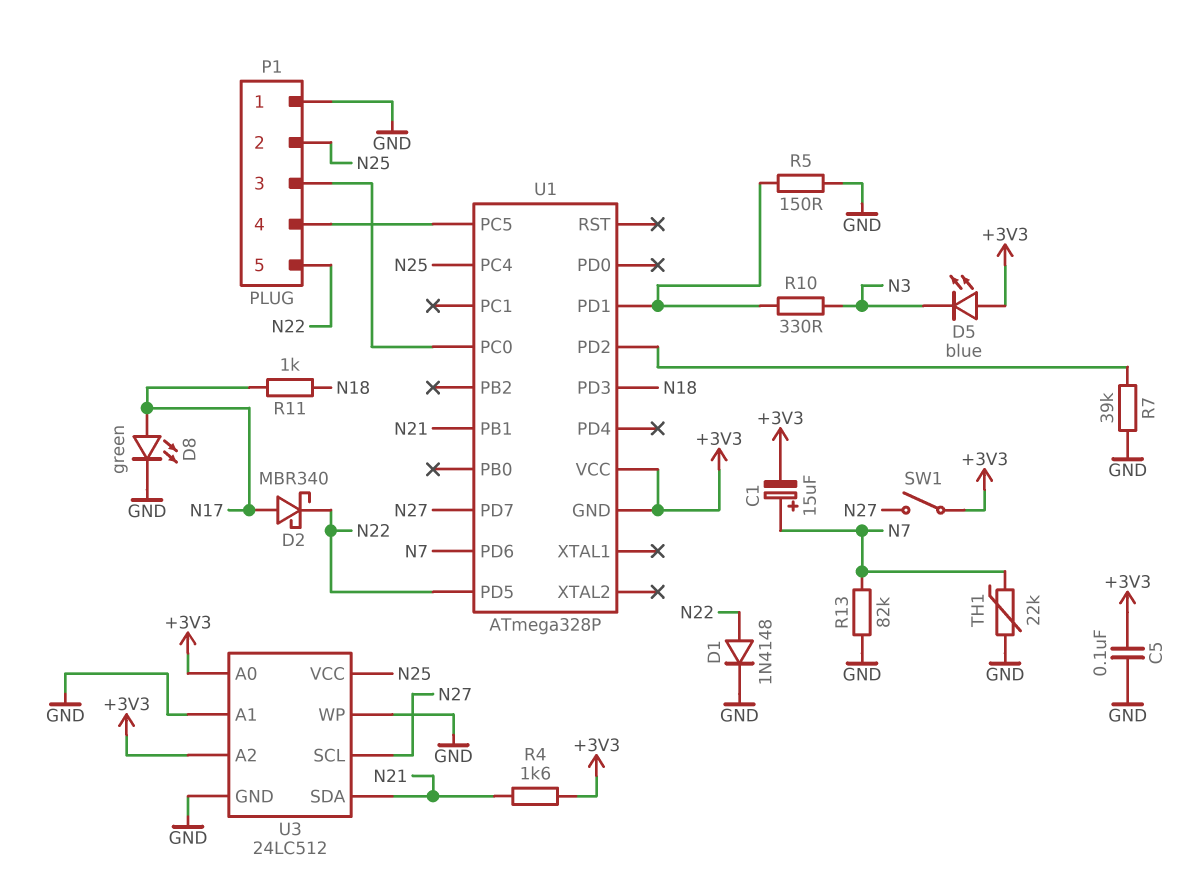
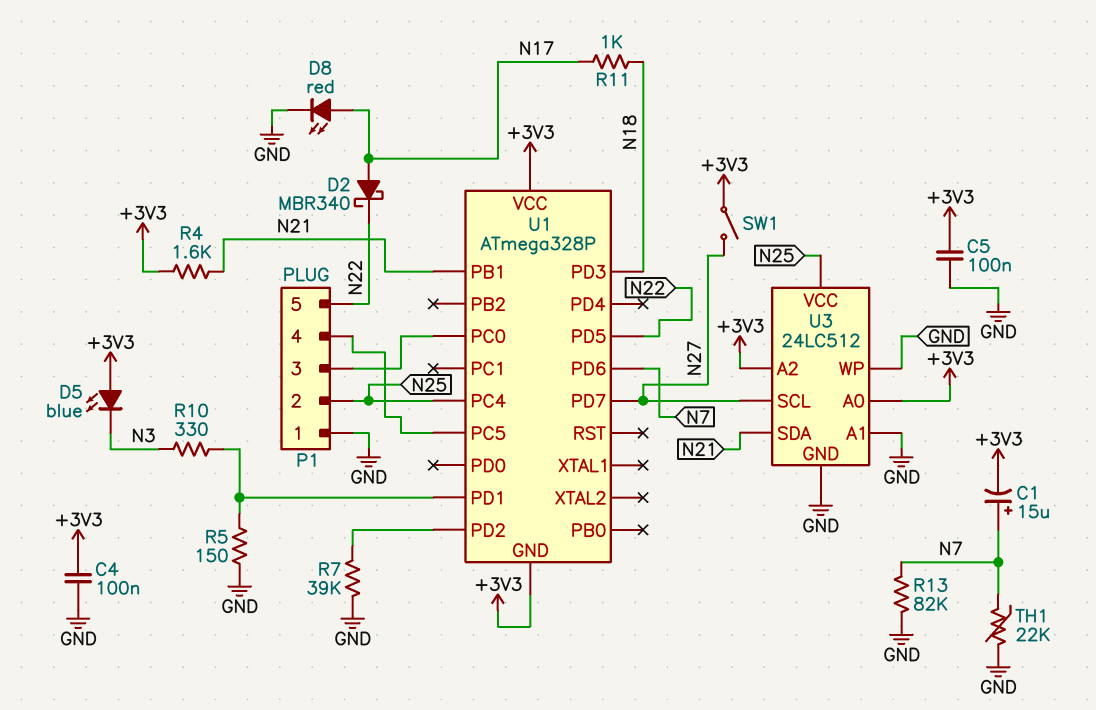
C4: none -> 100nF (+3V3, GND)
D1: diode 1N4148 (A N22, K GND) -> none
D8: LED green (A N17, K GND) -> LED red (A N17, K GND)

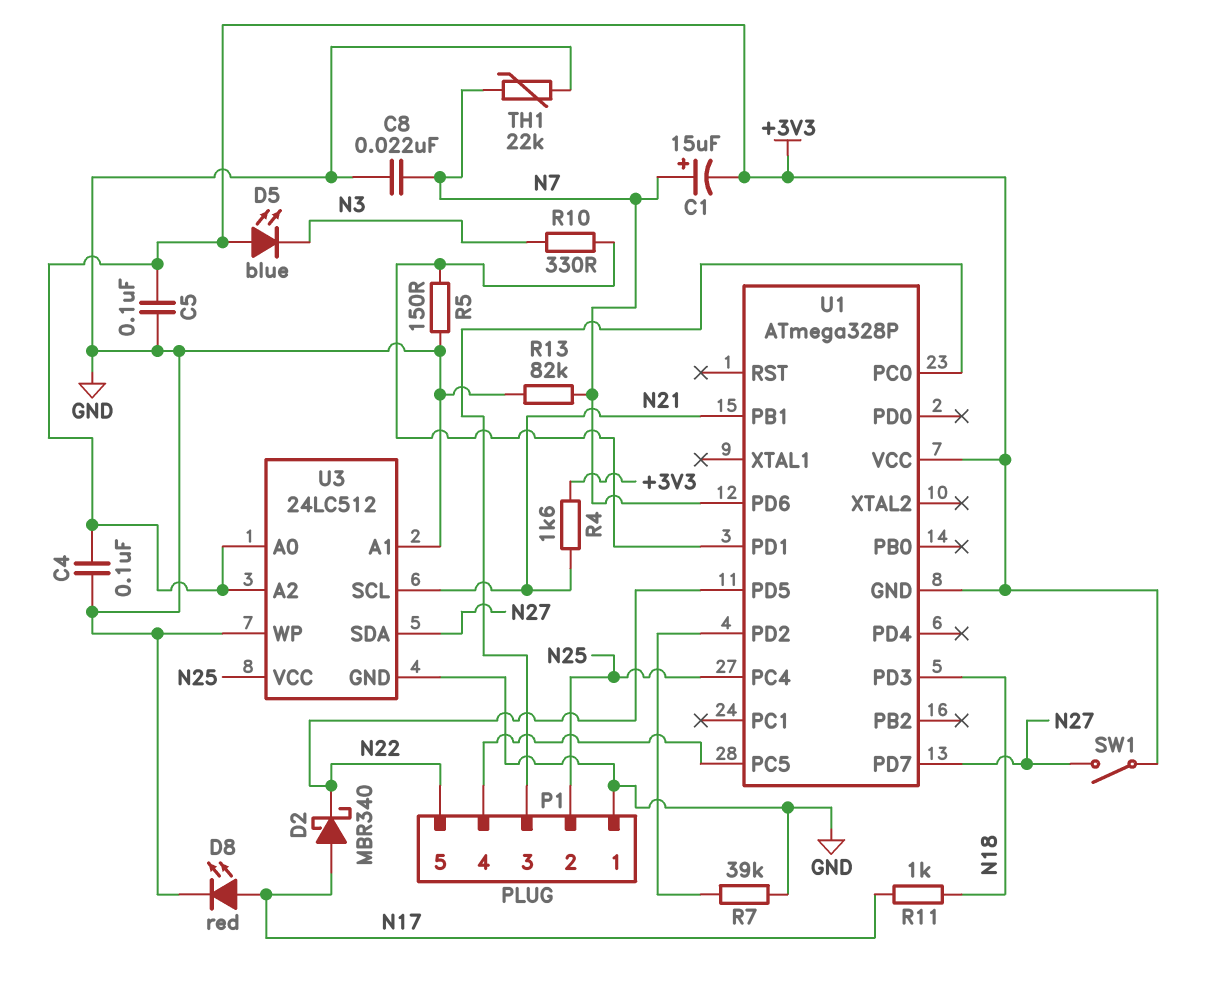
C8: none -> 22nF (GND, N7)
U3 pin SCL: N27 -> N21
U3 pin SDA: N21 -> N27

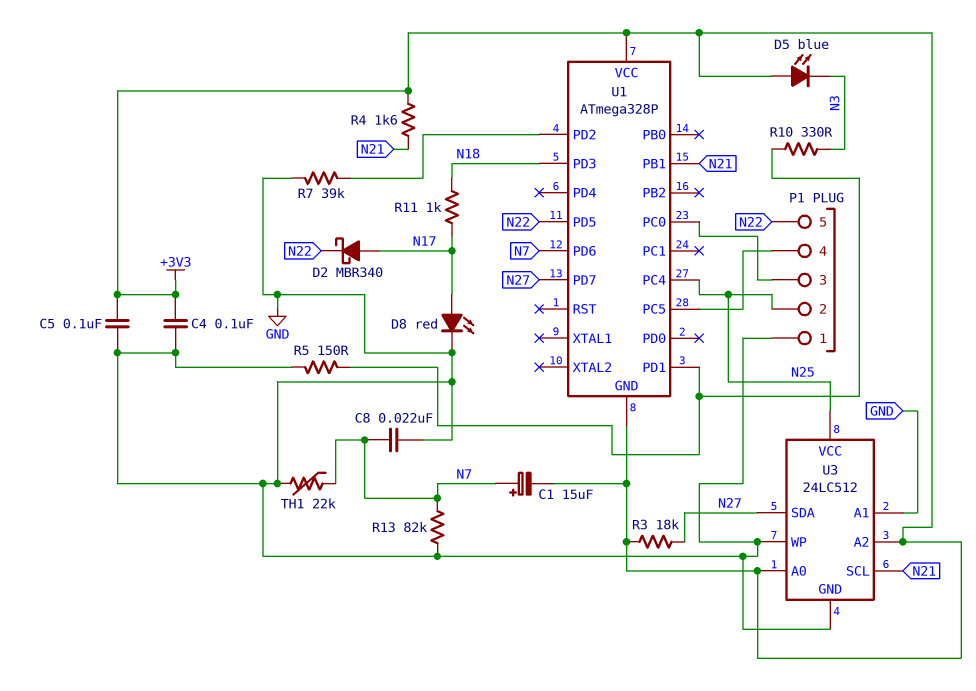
R3: none -> 18k (+3V3, N27)
SW1: switch (+3V3, N27) -> none

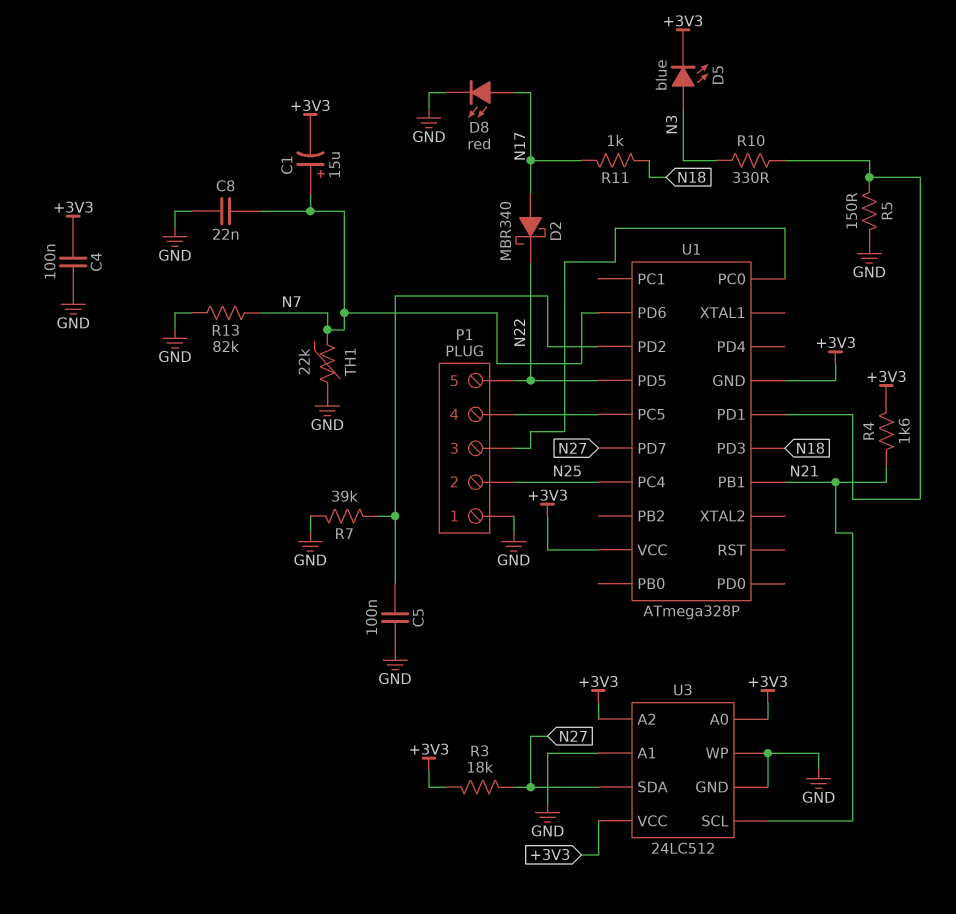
C5: 100nF (+3V3, GND) -> 100nF (GND, U1/PD2)
D5: LED blue (A +3V3, K N3) -> LED blue (A N3, K +3V3)
U3 pin VCC: N25 -> +3V3

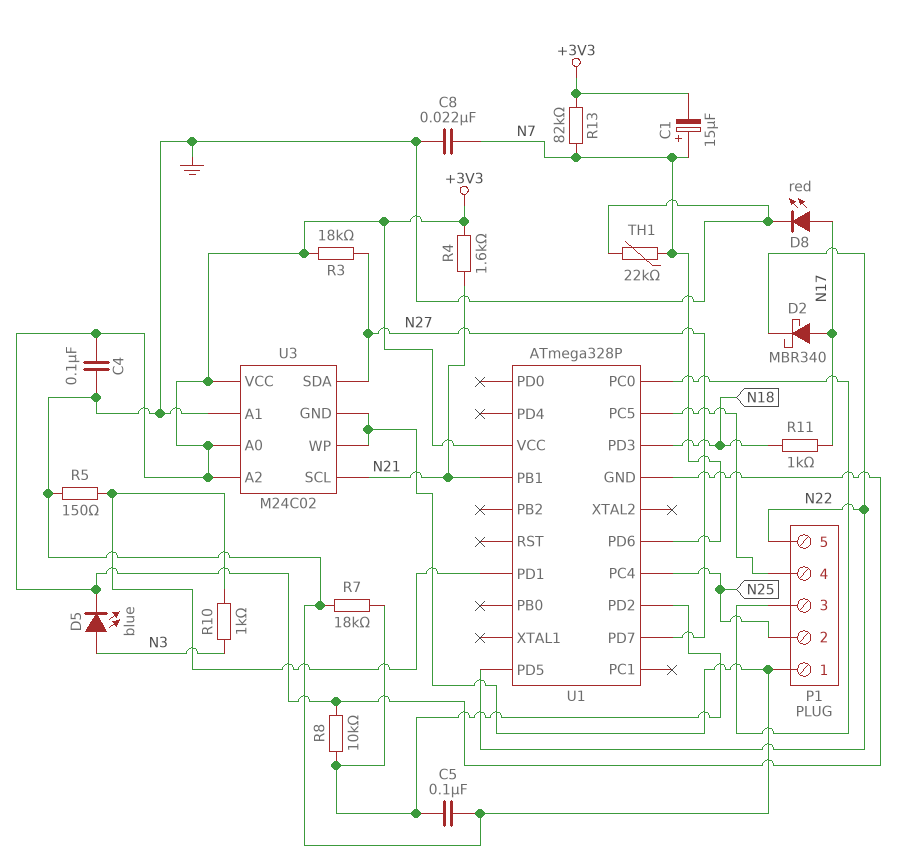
R7: 39k (GND, U1/PD2) -> 18k (GND, U1/PD2)
R8: none -> 10k (+3V3, U1/PD2)
R10: 330 (N3, U1/PD1) -> 1k (N3, U1/PD1)
R13: 82k (GND, N7) -> 82k (+3V3, N7)
U3: 24LC512 -> M24C02

